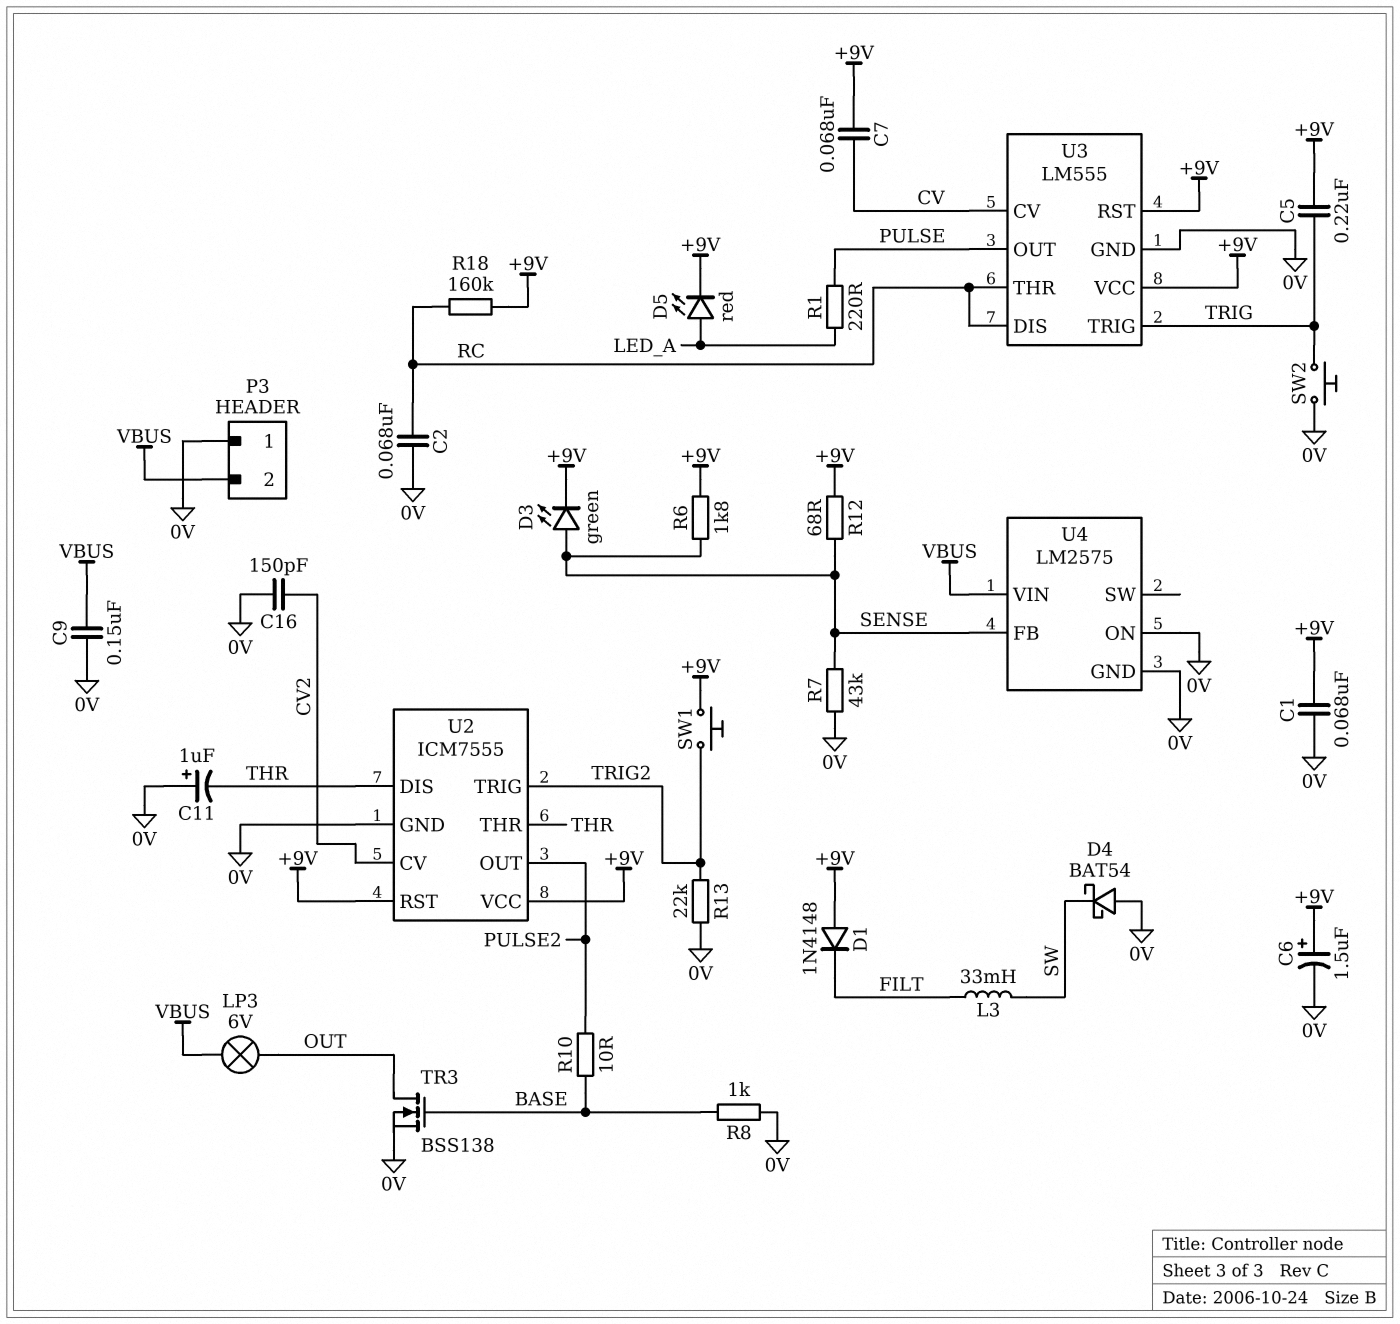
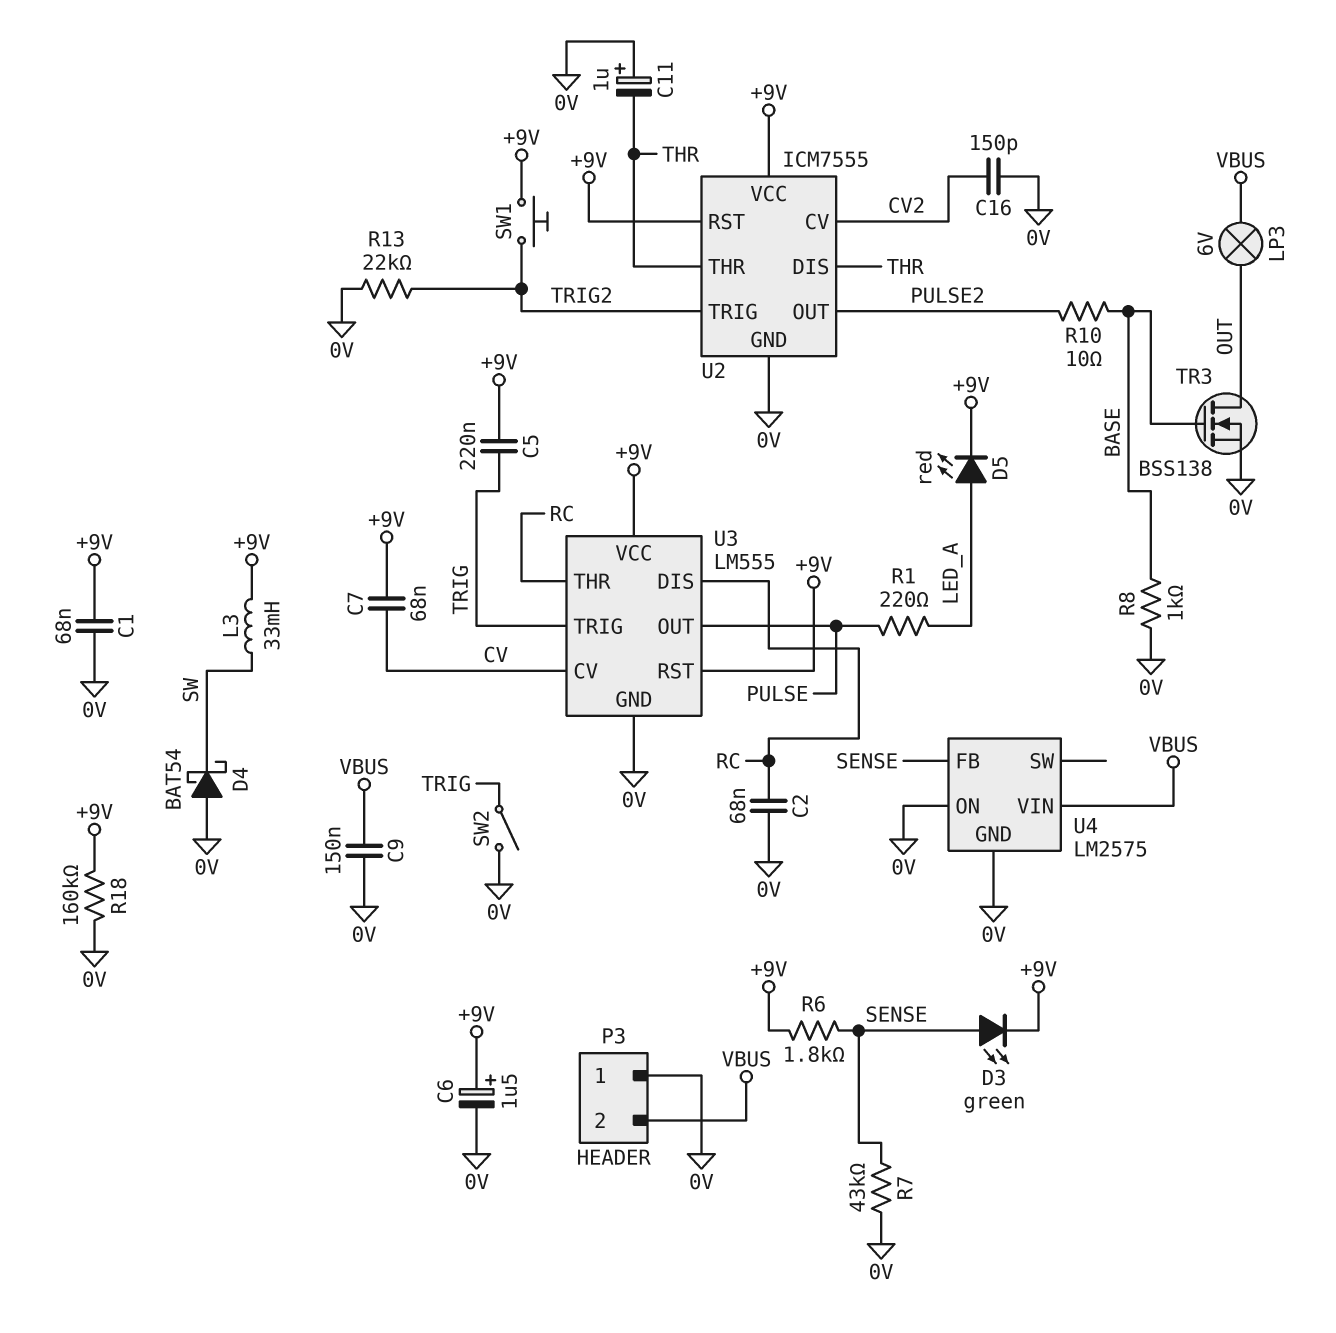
D1: diode 1N4148 (A +9V, K FILT) -> none
L3: 33mH (FILT, SW) -> 33mH (+9V, SW)
R12: 68 (+9V, SENSE) -> none
R18: 160k (+9V, RC) -> 160k (+9V, 0V)
SW2: button (0V, TRIG) -> switch (0V, TRIG)

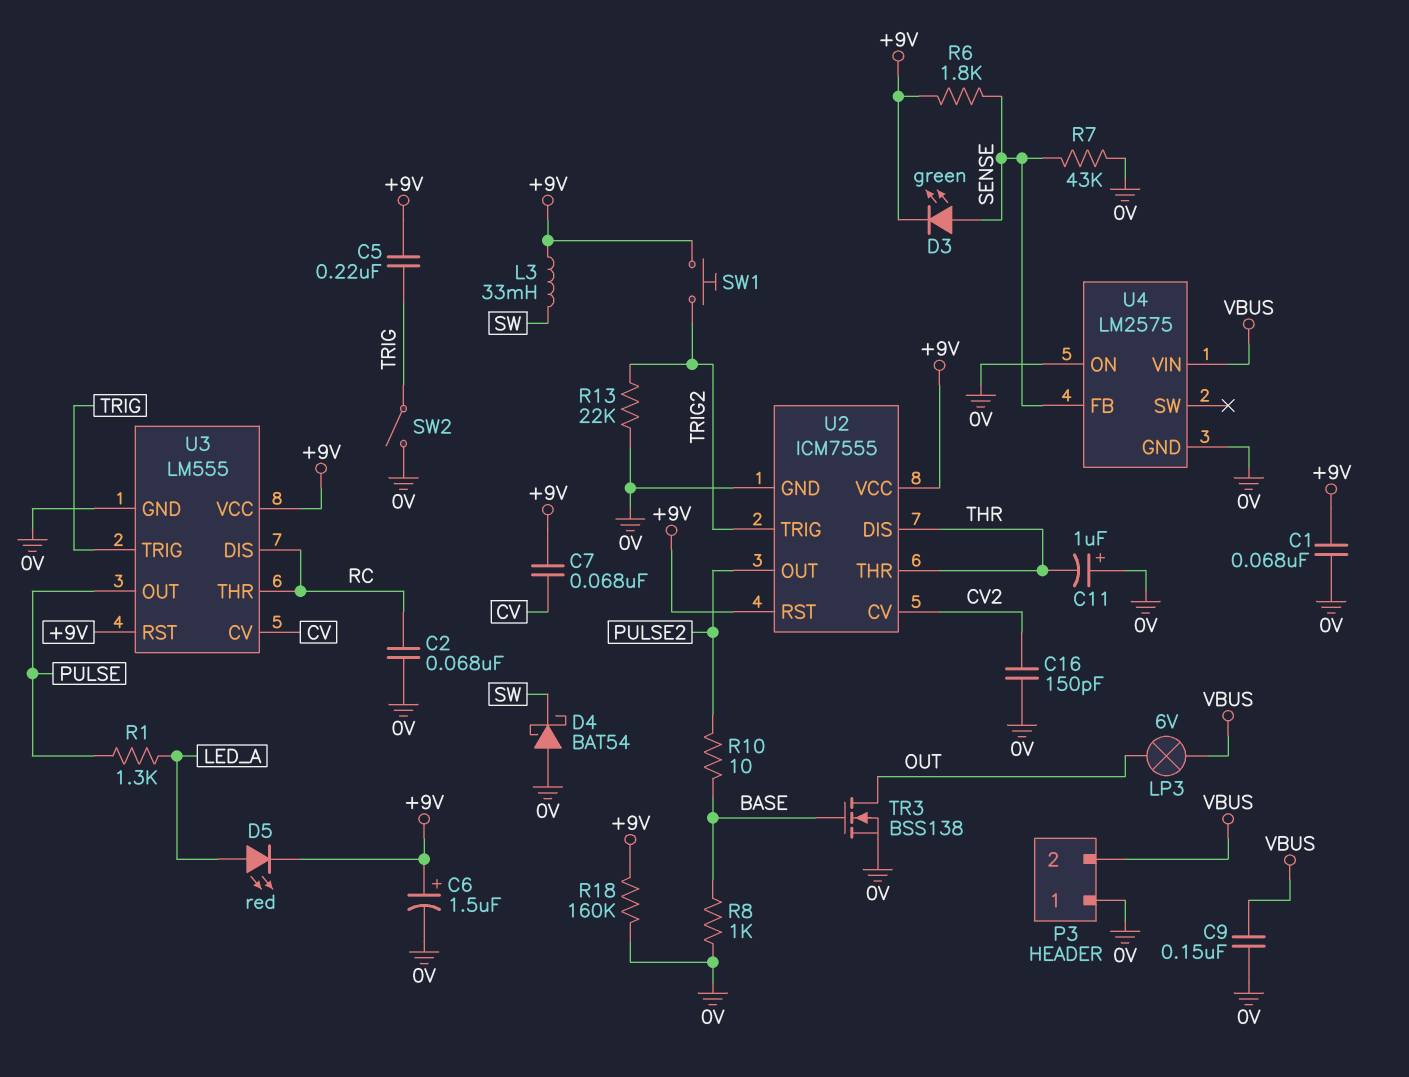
R1: 220 (LED_A, PULSE) -> 1.3k (LED_A, PULSE)

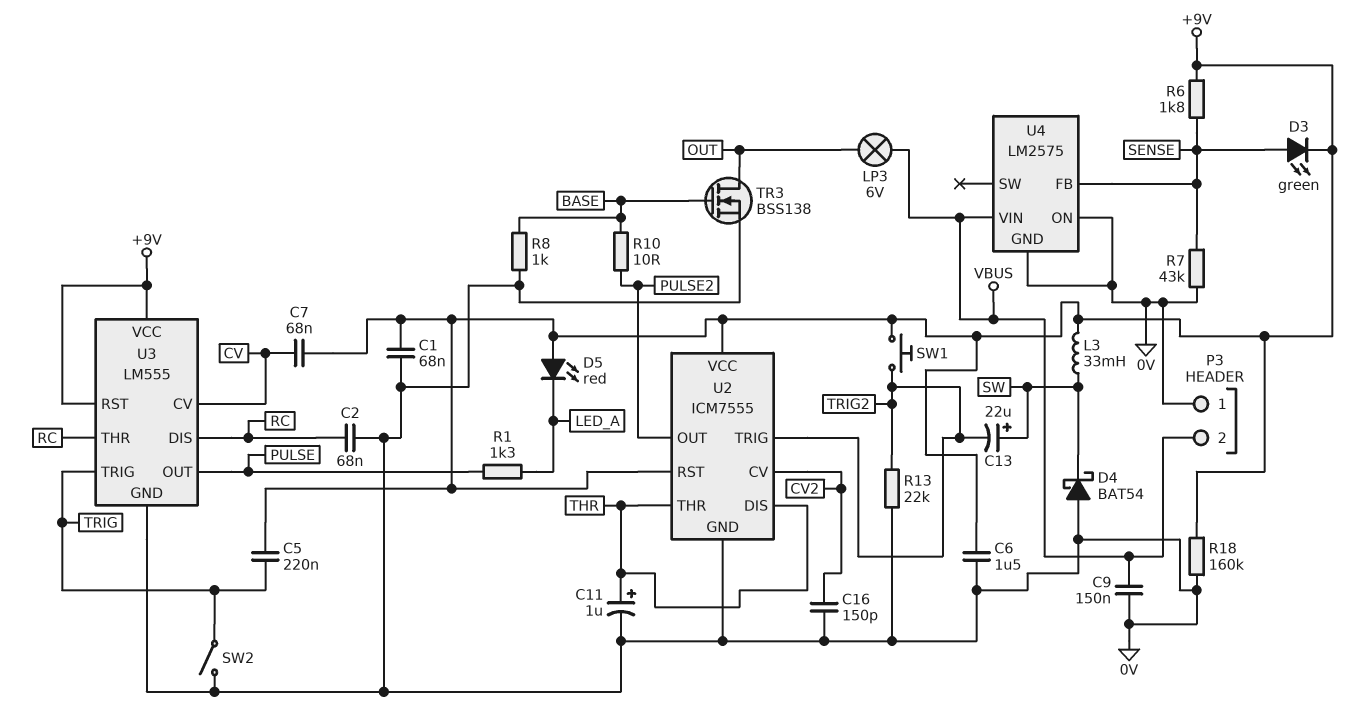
C6: 1.5uF (plus +9V, minus 0V) -> 1.5uF (+9V, 0V)
C11: 1uF (plus 0V, minus THR) -> 1uF (plus THR, minus 0V)
C13: none -> 22uF (plus SW, minus TRIG2)
D5: LED red (A LED_A, K +9V) -> LED red (A +9V, K LED_A)

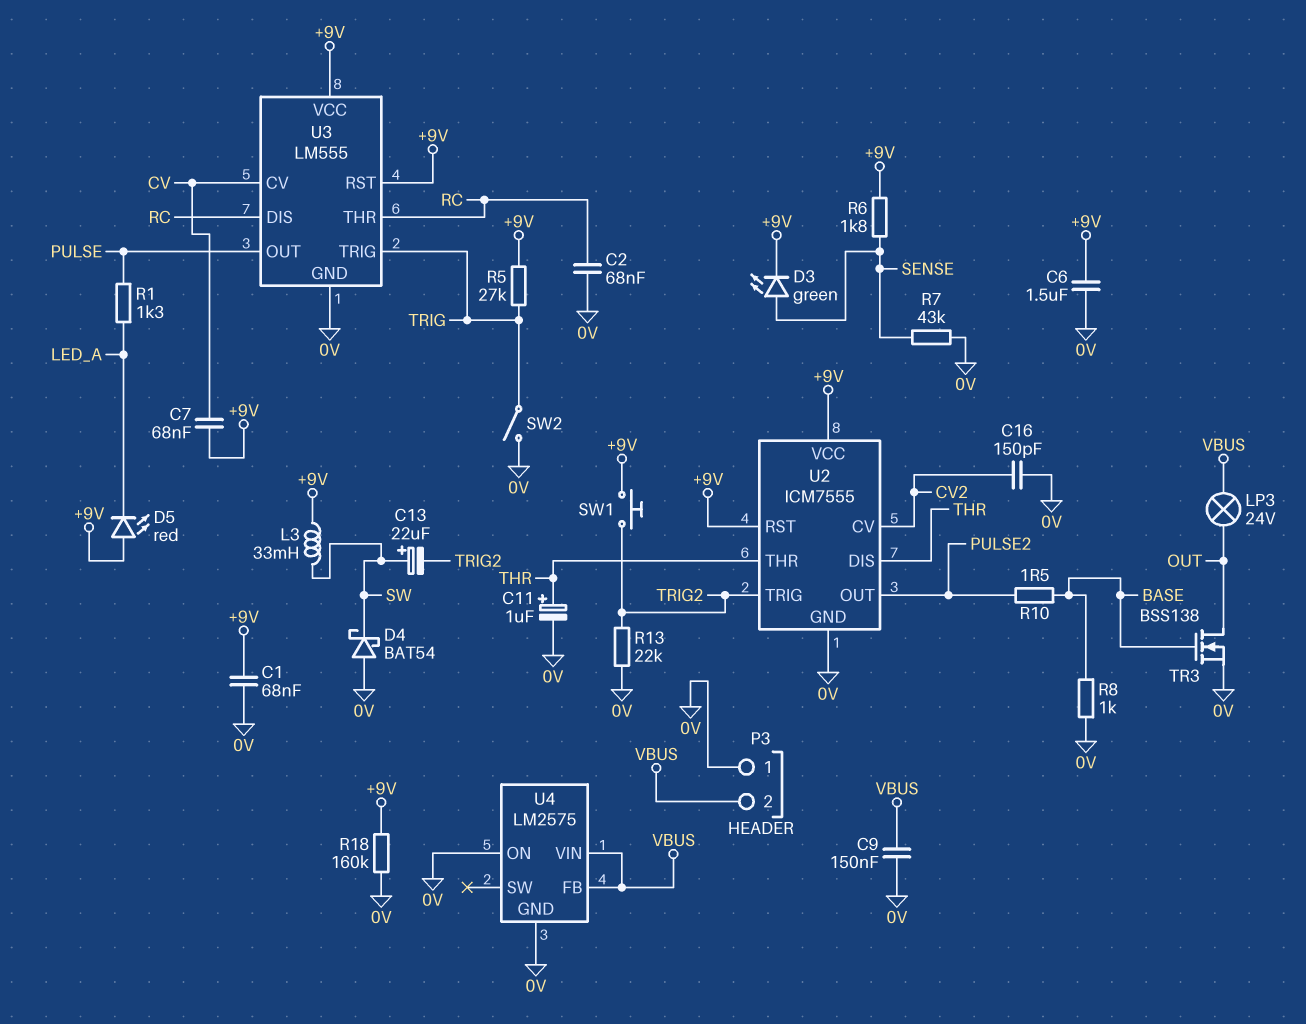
C5: 220nF (+9V, TRIG) -> none
LP3: lamp 6V (OUT, VBUS) -> lamp 24V (OUT, VBUS)
R5: none -> 27k (+9V, TRIG)
R10: 10 (BASE, PULSE2) -> 1.5 (BASE, PULSE2)
U4 pin FB: SENSE -> VBUS

